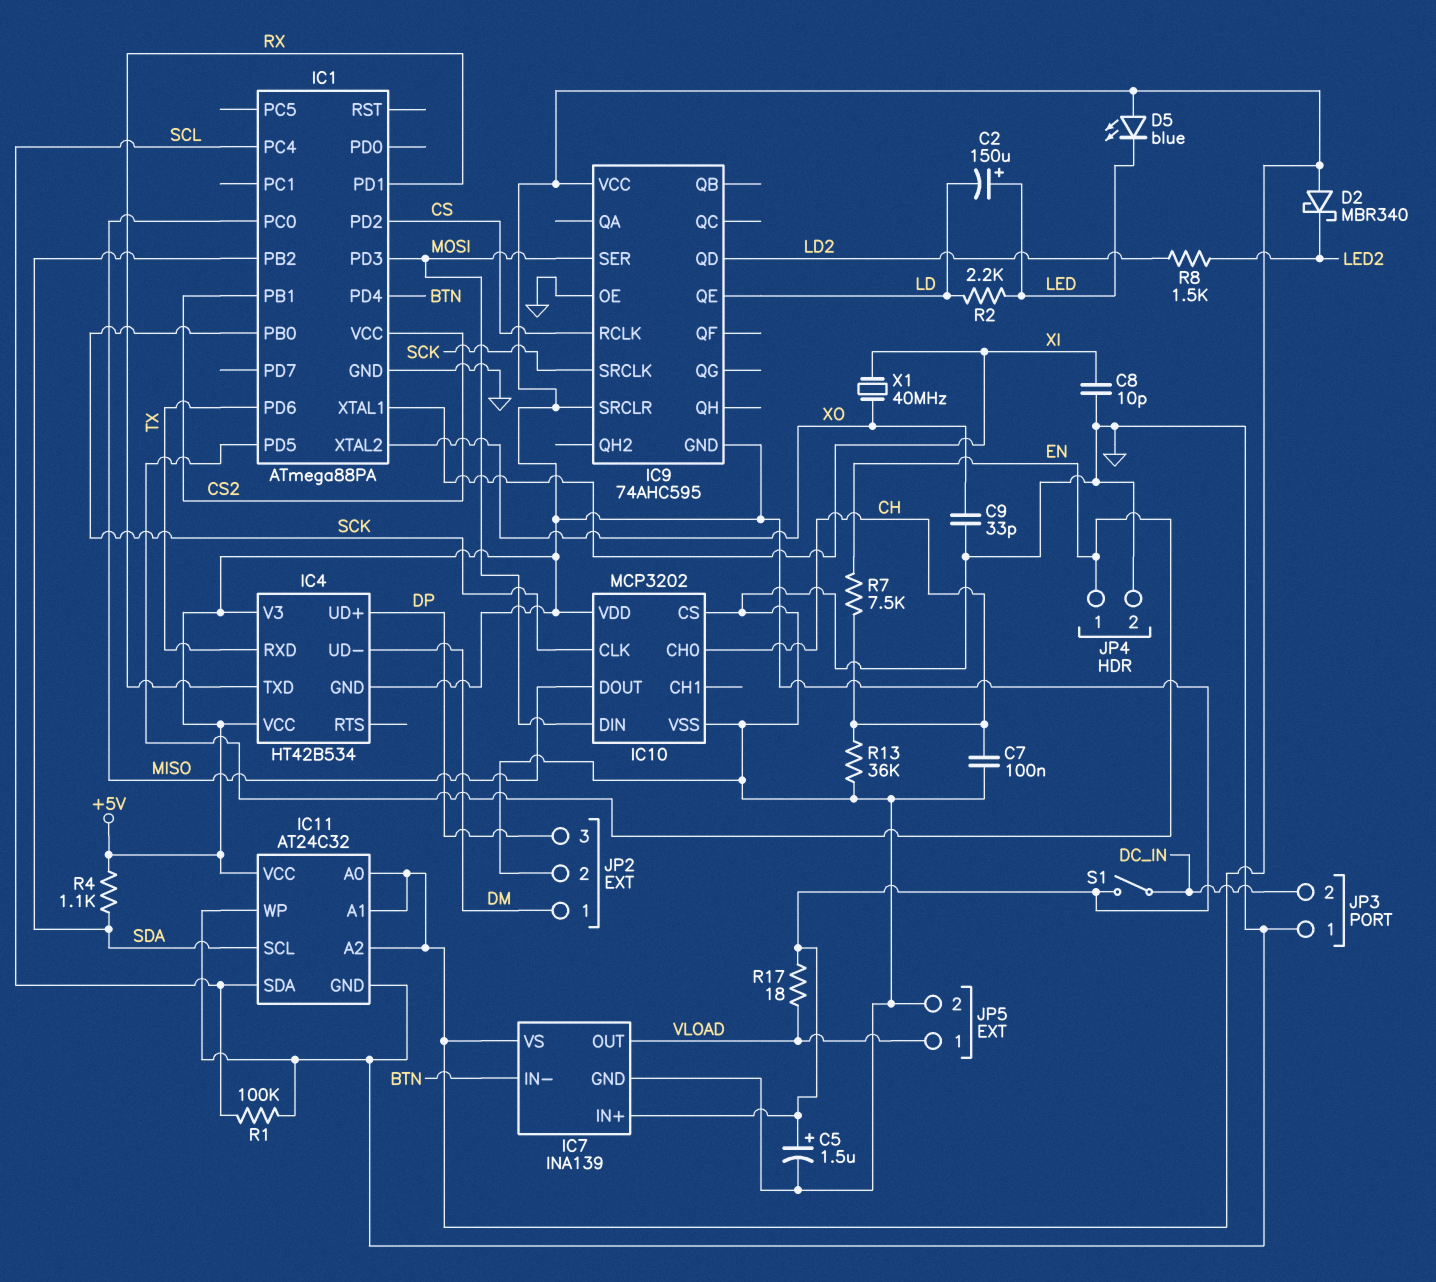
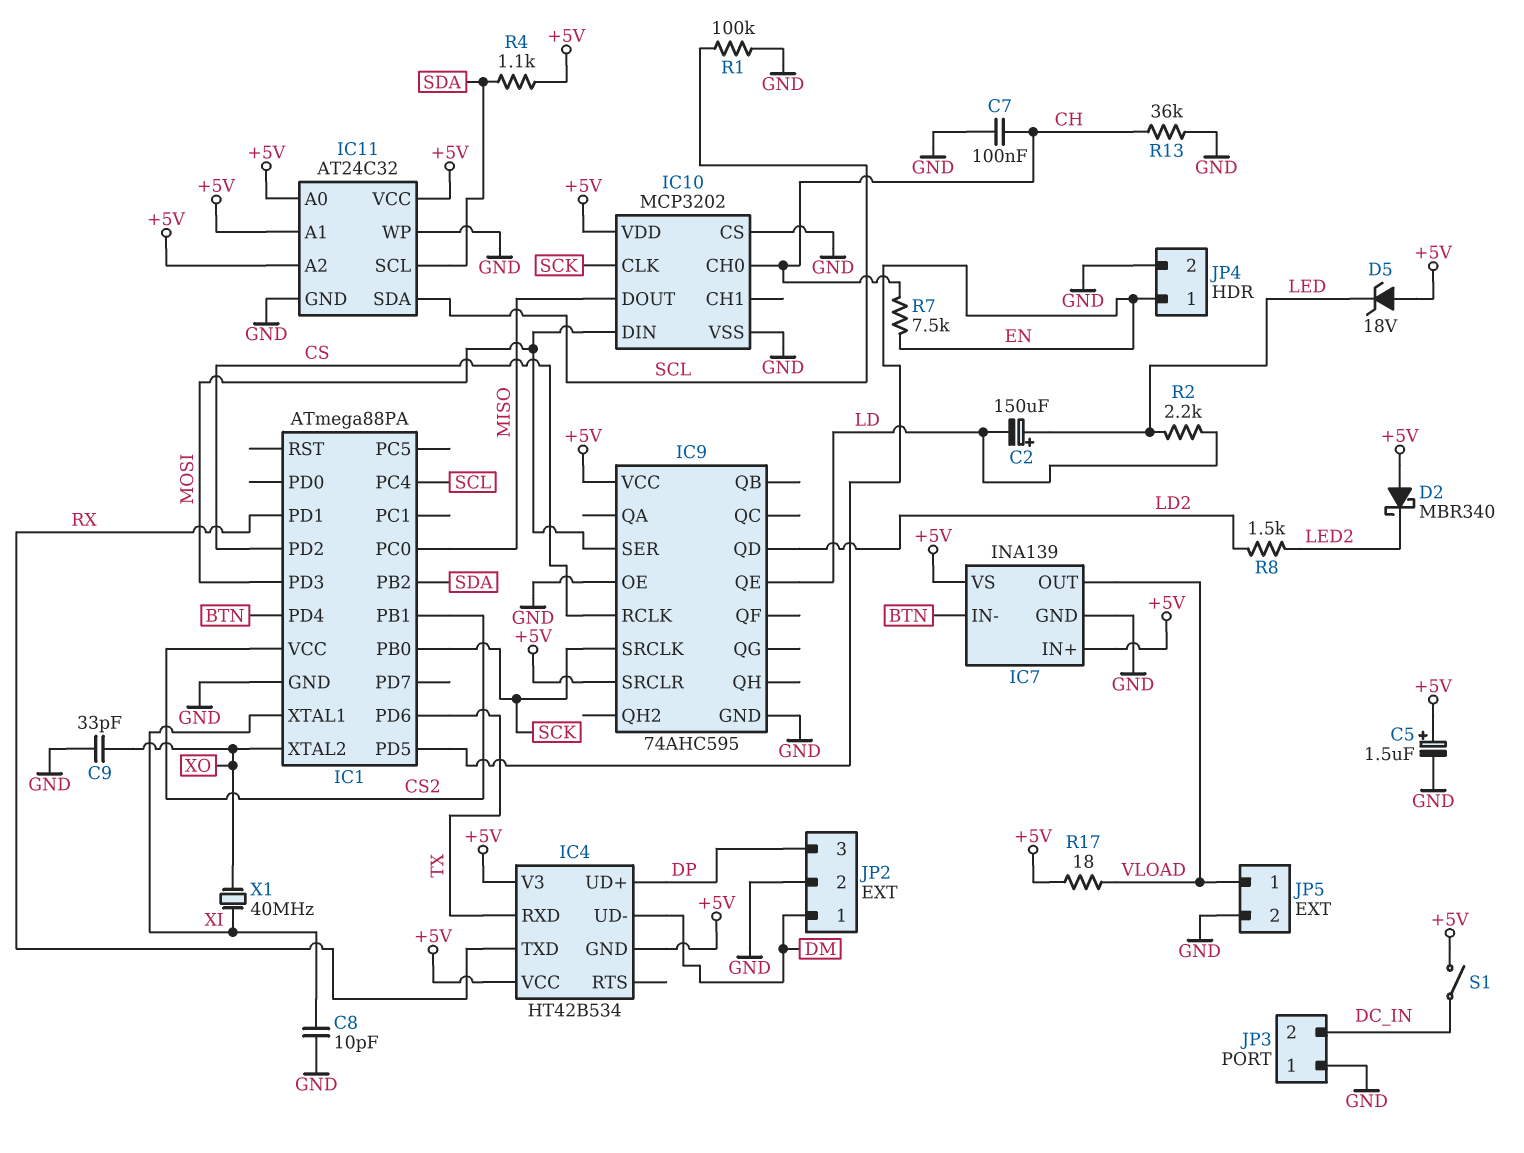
D5: LED blue (A +5V, K LED) -> zener 18V (A +5V, K LED)
IC9 pin GND: +5V -> GND

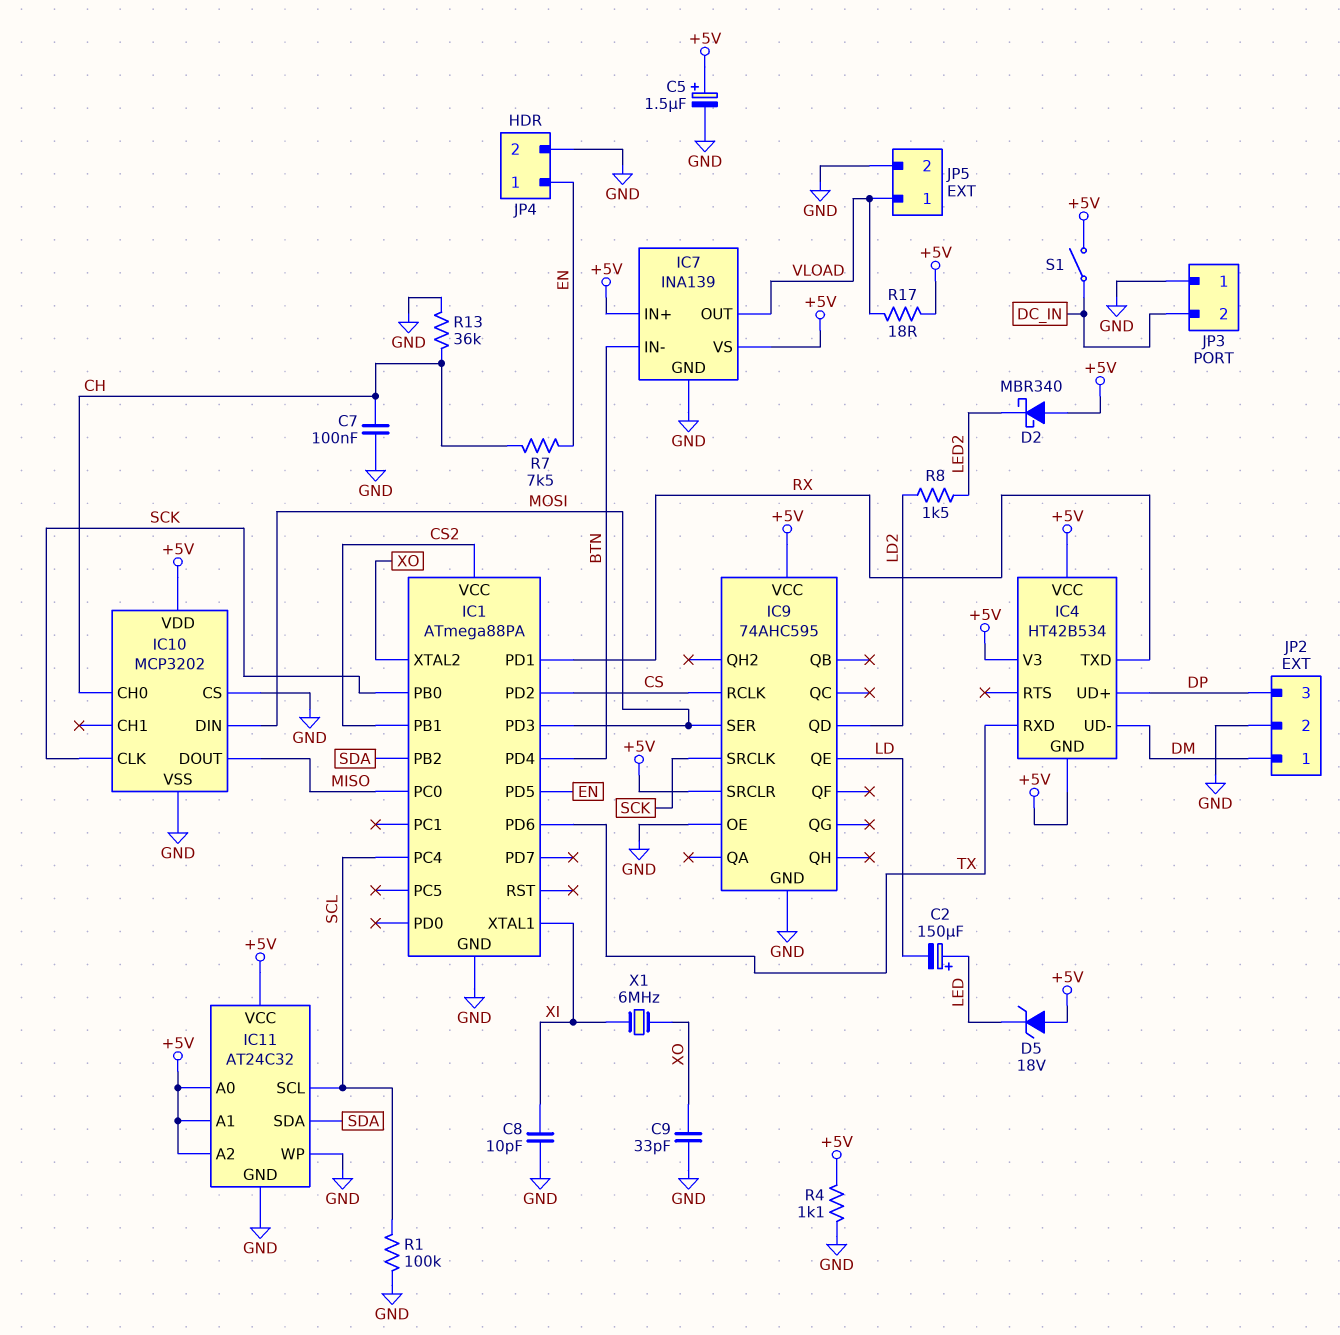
IC11 pin SCL: SDA -> SCL
IC11 pin SDA: SCL -> SDA
R2: 2.2k (LD, LED) -> none
R4: 1.1k (+5V, SDA) -> 1.1k (+5V, GND)
X1: 40MHz (XI, XO) -> 6MHz (XI, XO)

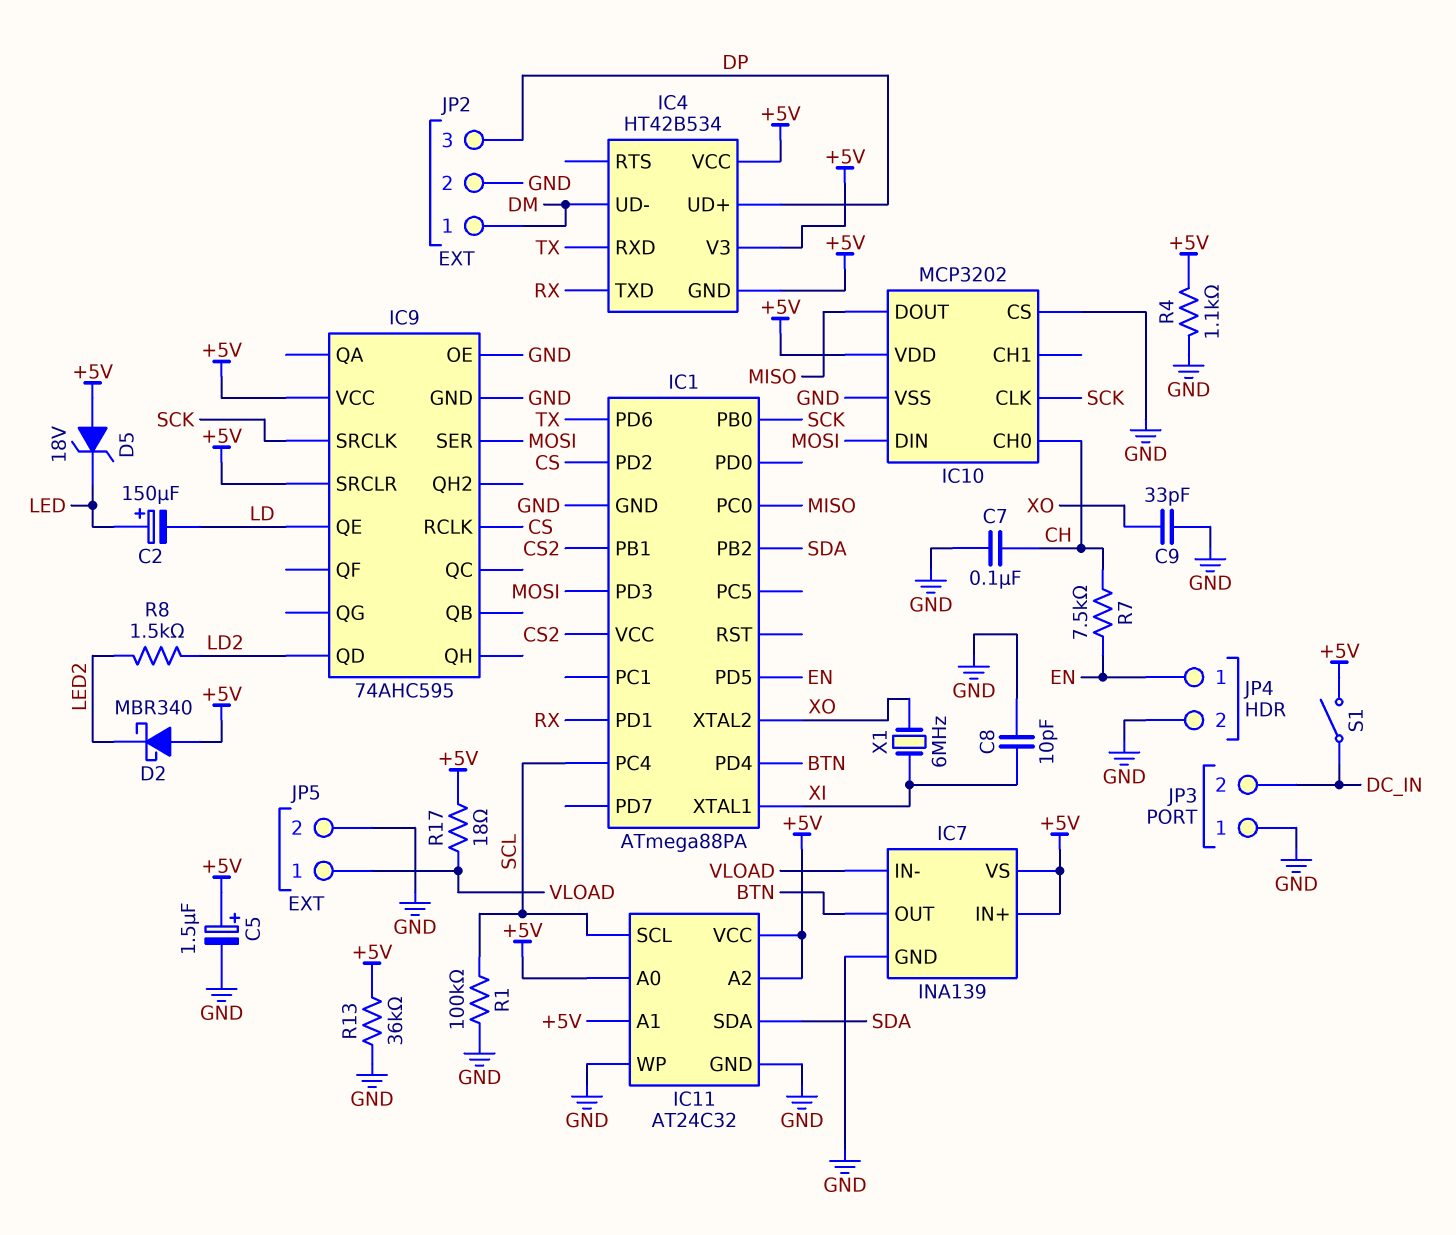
IC7 pin IN-: BTN -> VLOAD
IC7 pin OUT: VLOAD -> BTN
R13: 36k (CH, GND) -> 36k (+5V, GND)

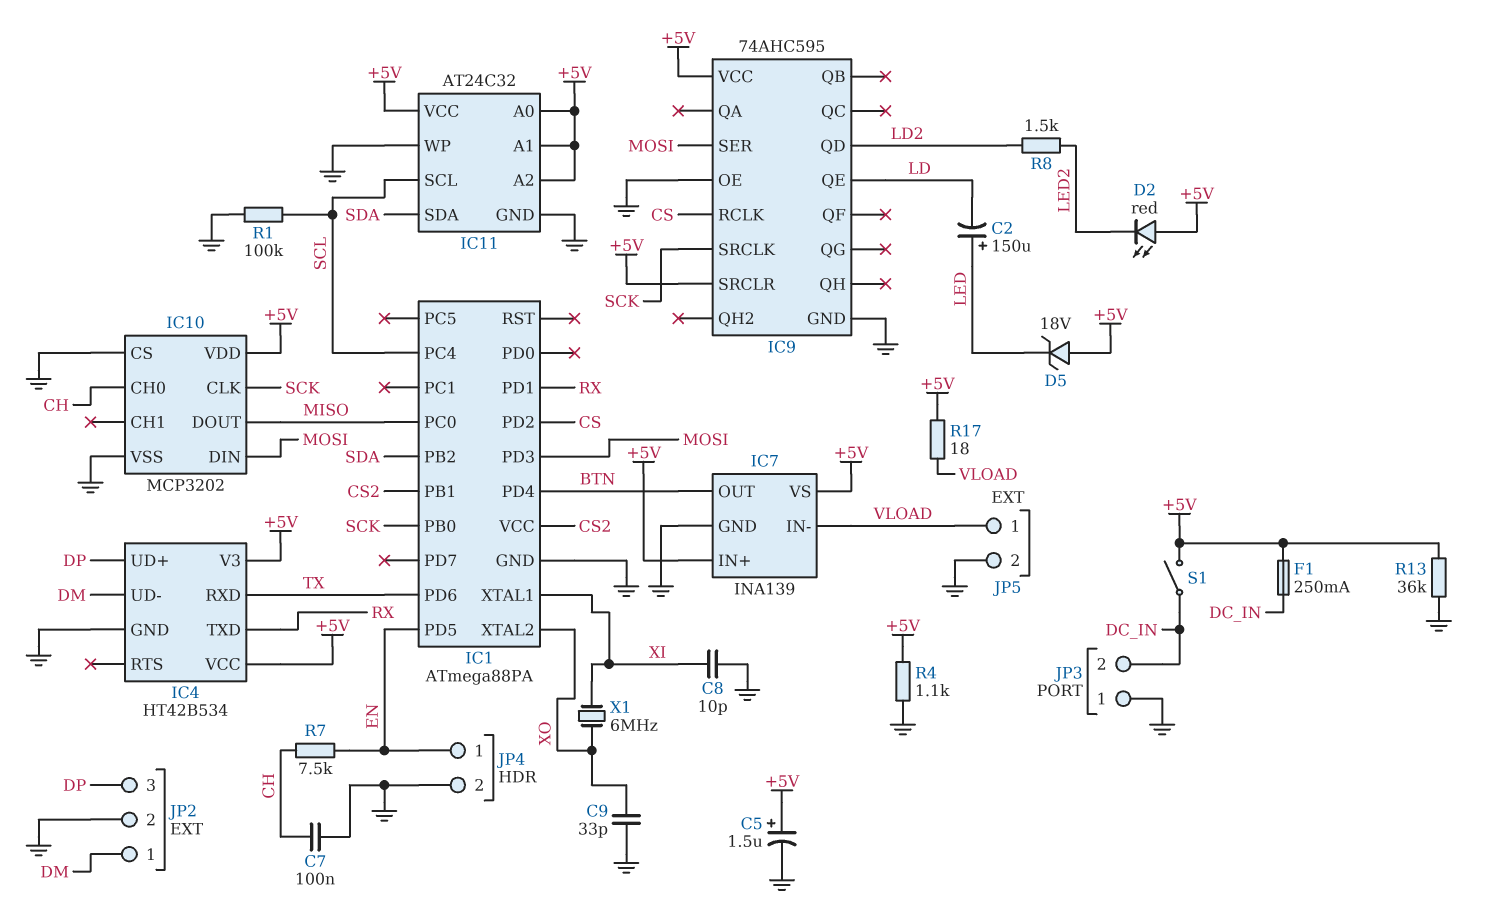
D2: schottky MBR340 (A +5V, K LED2) -> LED red (A +5V, K LED2)
F1: none -> 250mA (+5V, DC_IN)
IC4 pin GND: +5V -> GND

